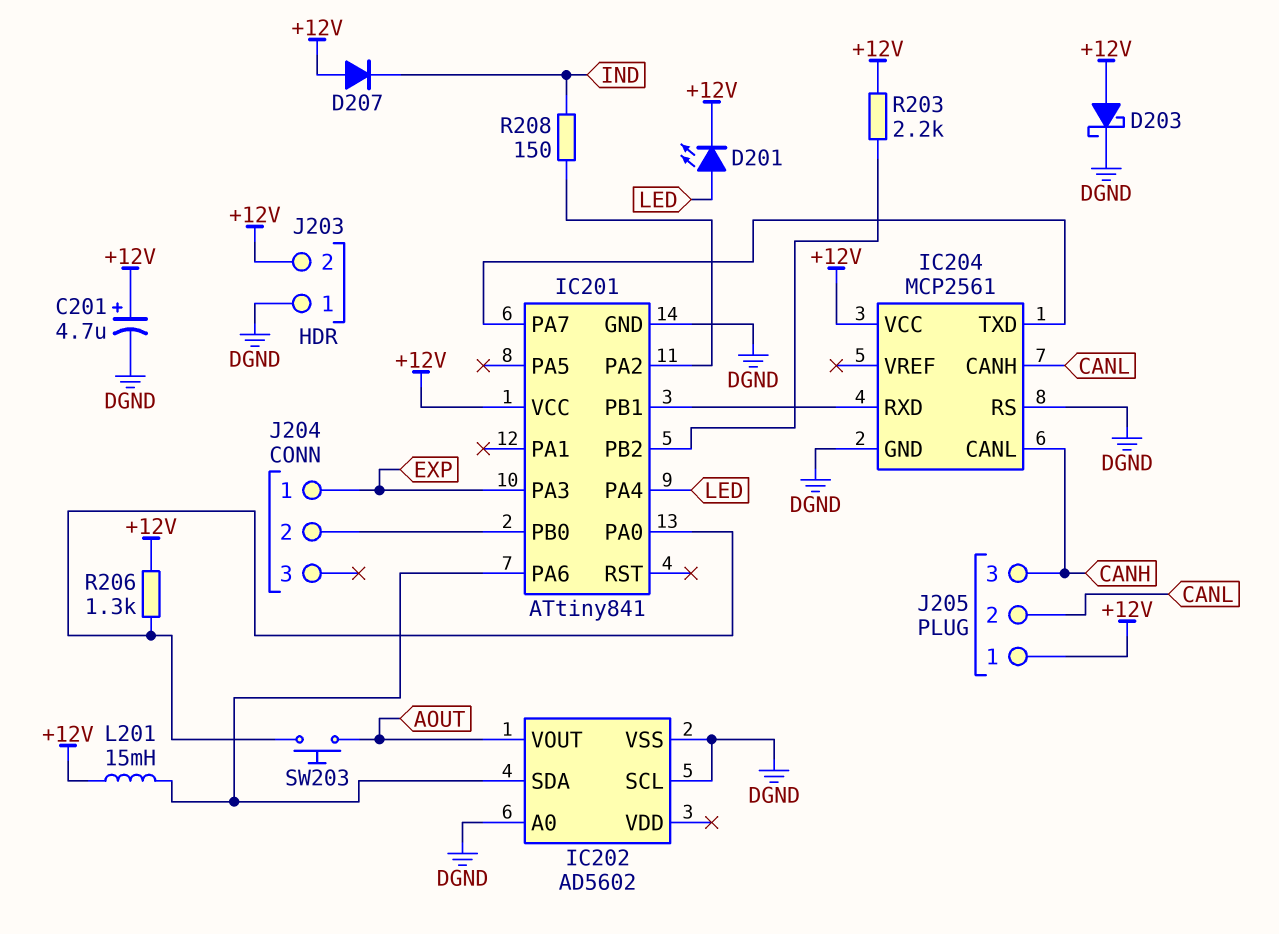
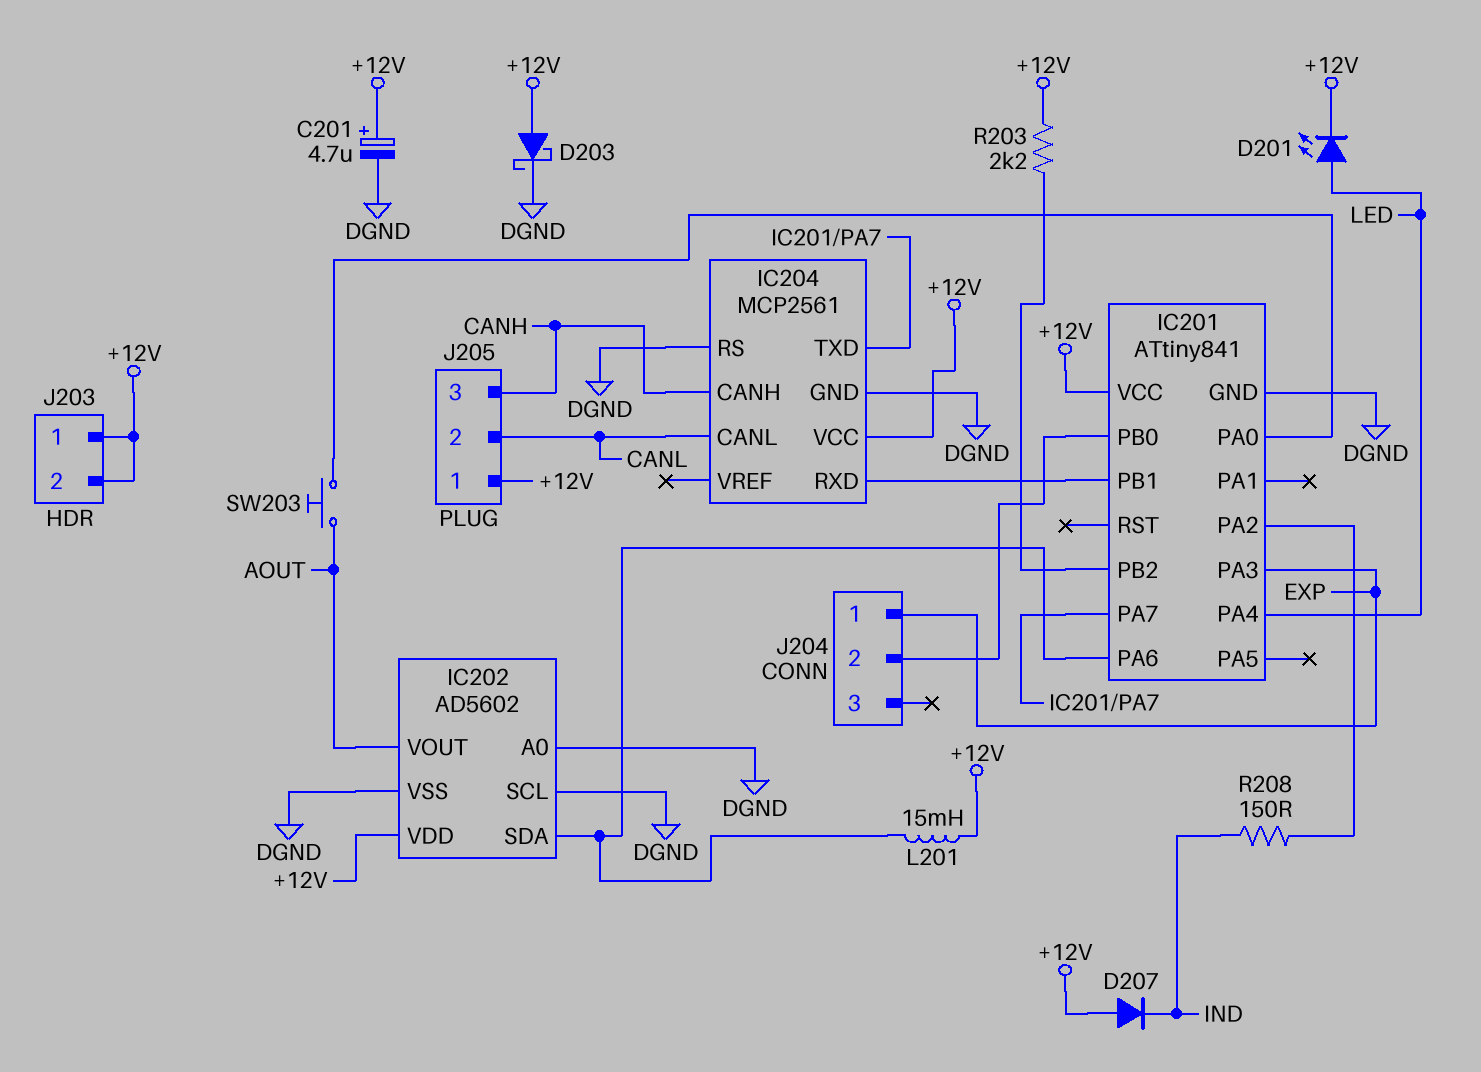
IC202 pin VDD: none -> +12V
IC204 pin CANH: CANL -> CANH
IC204 pin CANL: CANH -> CANL
J203 pin 1: DGND -> +12V
R206: 1.3k (+12V, IC201/PA0) -> none

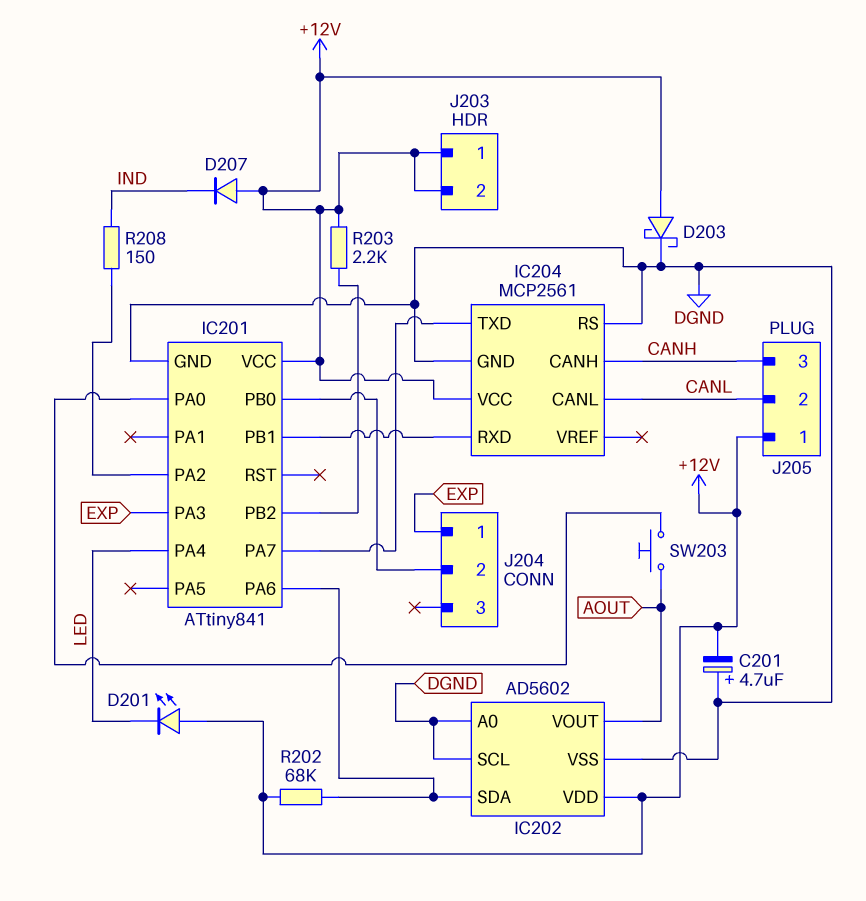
C201: 4.7uF (plus +12V, minus DGND) -> 4.7uF (plus DGND, minus +12V)
D201: LED (A LED, K +12V) -> LED (A +12V, K LED)
L201: 15mH (+12V, IC201/PA6) -> none
R202: none -> 68k (+12V, IC201/PA6)

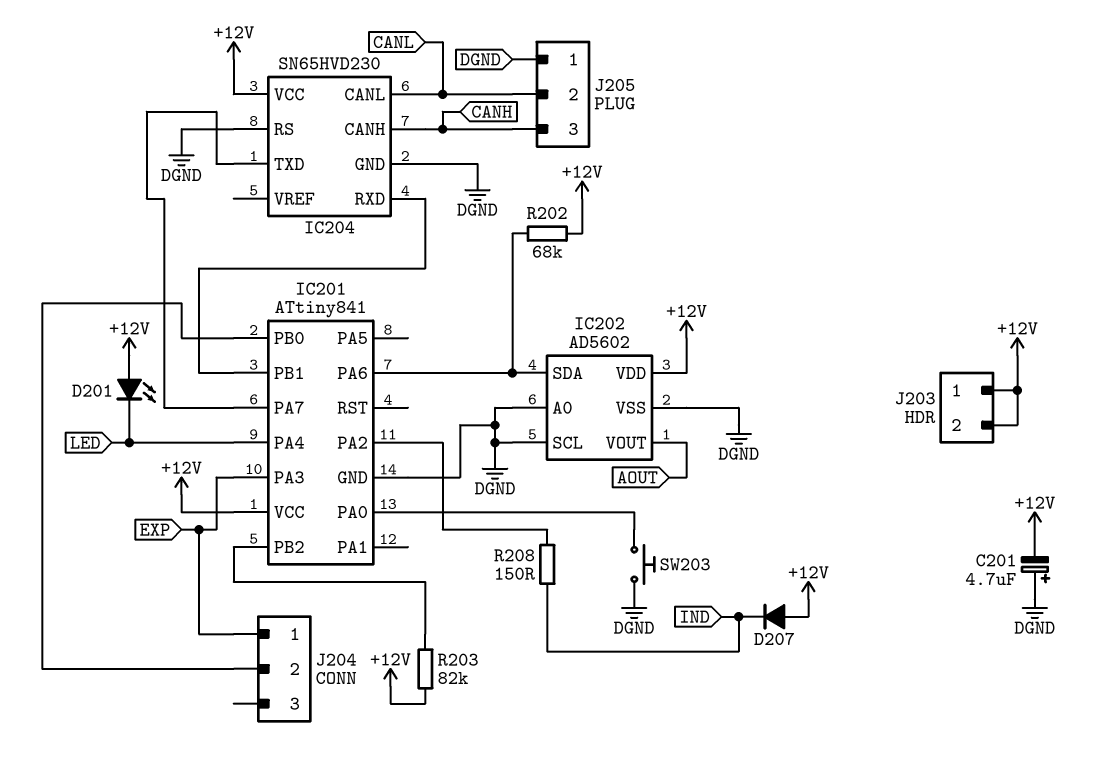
D203: schottky (A +12V, K DGND) -> none
IC204: MCP2561 -> SN65HVD230
J205 pin 1: +12V -> DGND
R203: 2.2k (+12V, IC201/PB2) -> 82k (+12V, IC201/PB2)
SW203: button (AOUT, IC201/PA0) -> button (DGND, IC201/PA0)

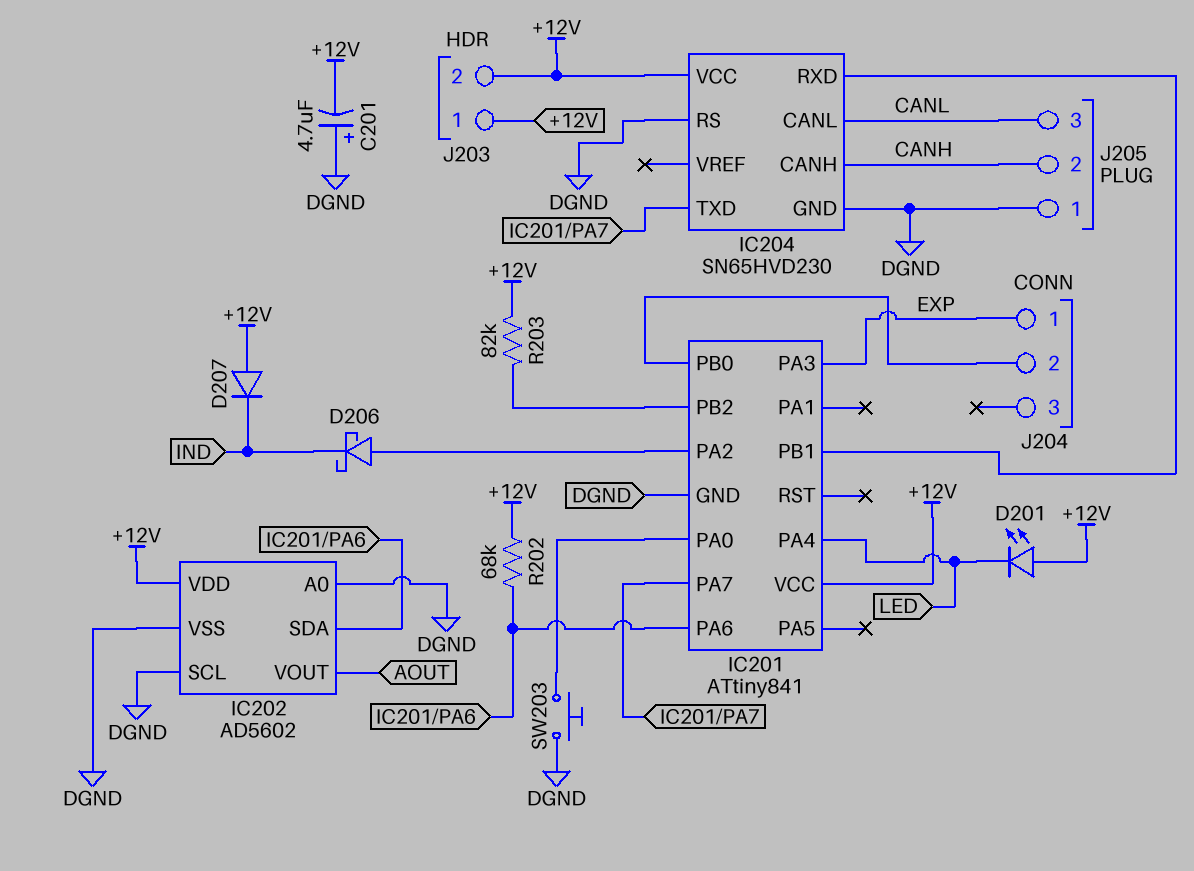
D206: none -> schottky (A IC201/PA2, K IND)
J205 pin 2: CANL -> CANH
J205 pin 3: CANH -> CANL
R208: 150 (IC201/PA2, IND) -> none

